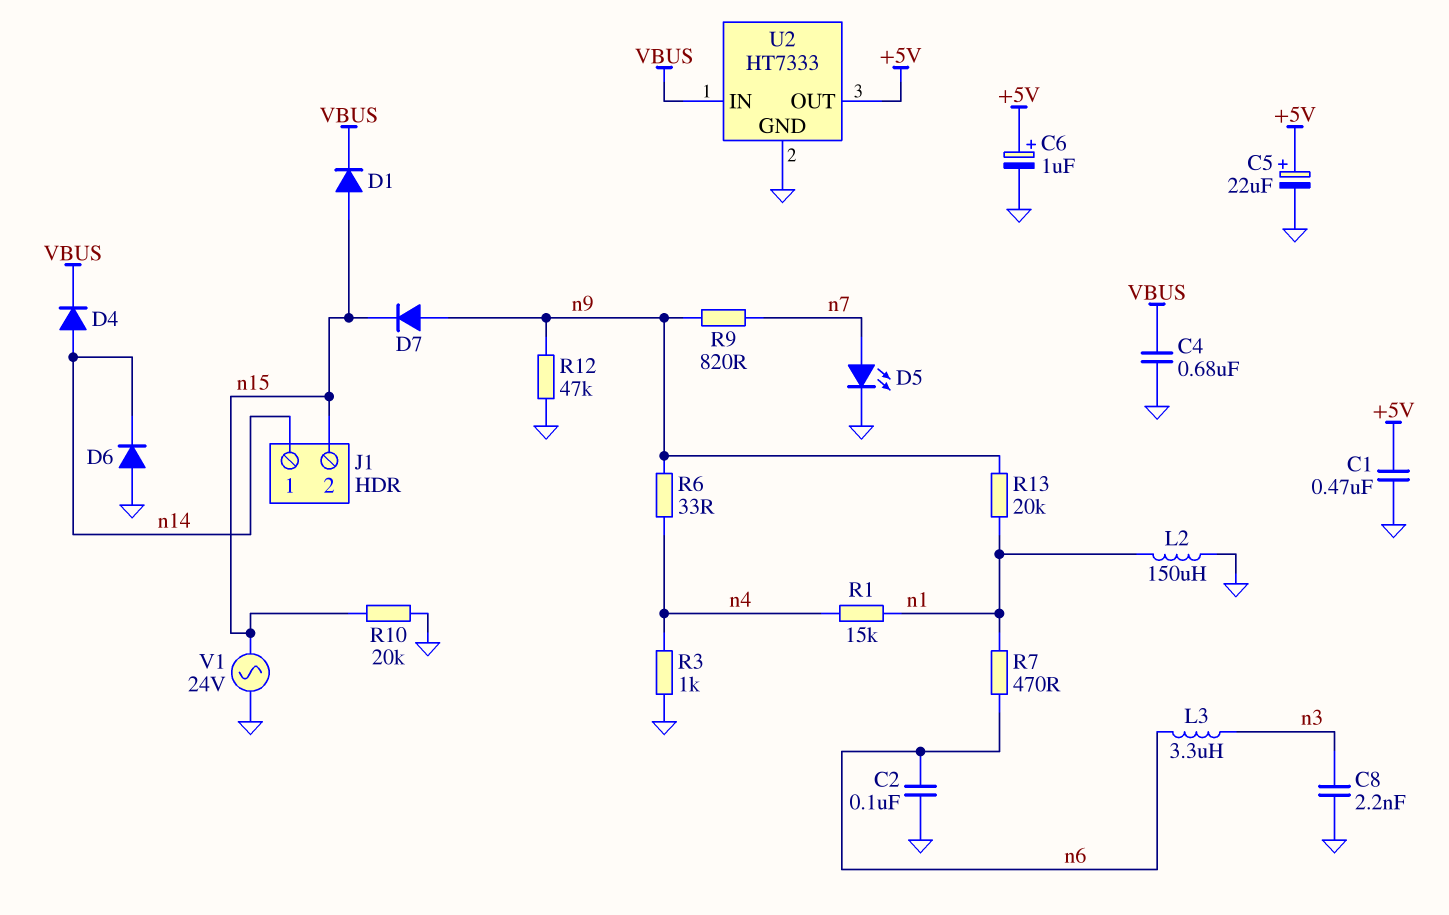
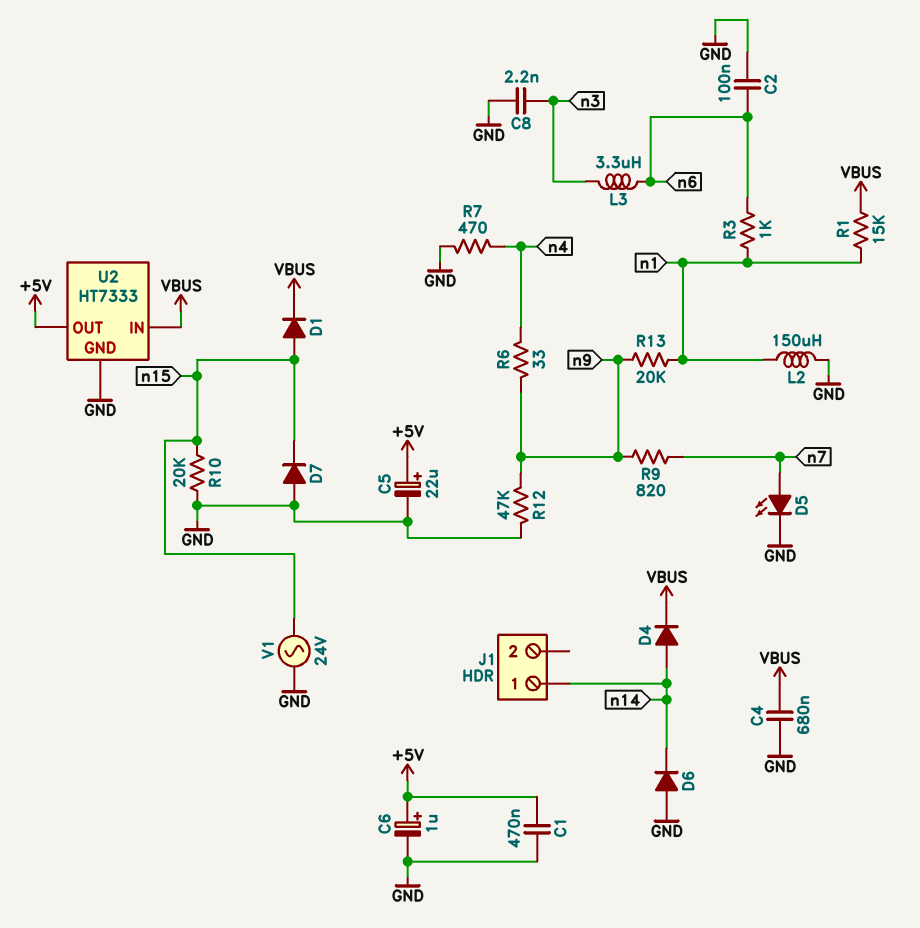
D7: diode (A n9, K n15) -> diode (A GND, K n15)
J1 pin 2: n15 -> none
R1: 15k (n1, n4) -> 15k (VBUS, n1)
R3: 1k (GND, n4) -> 1k (n1, n6)
R7: 470 (n1, n6) -> 470 (GND, n4)

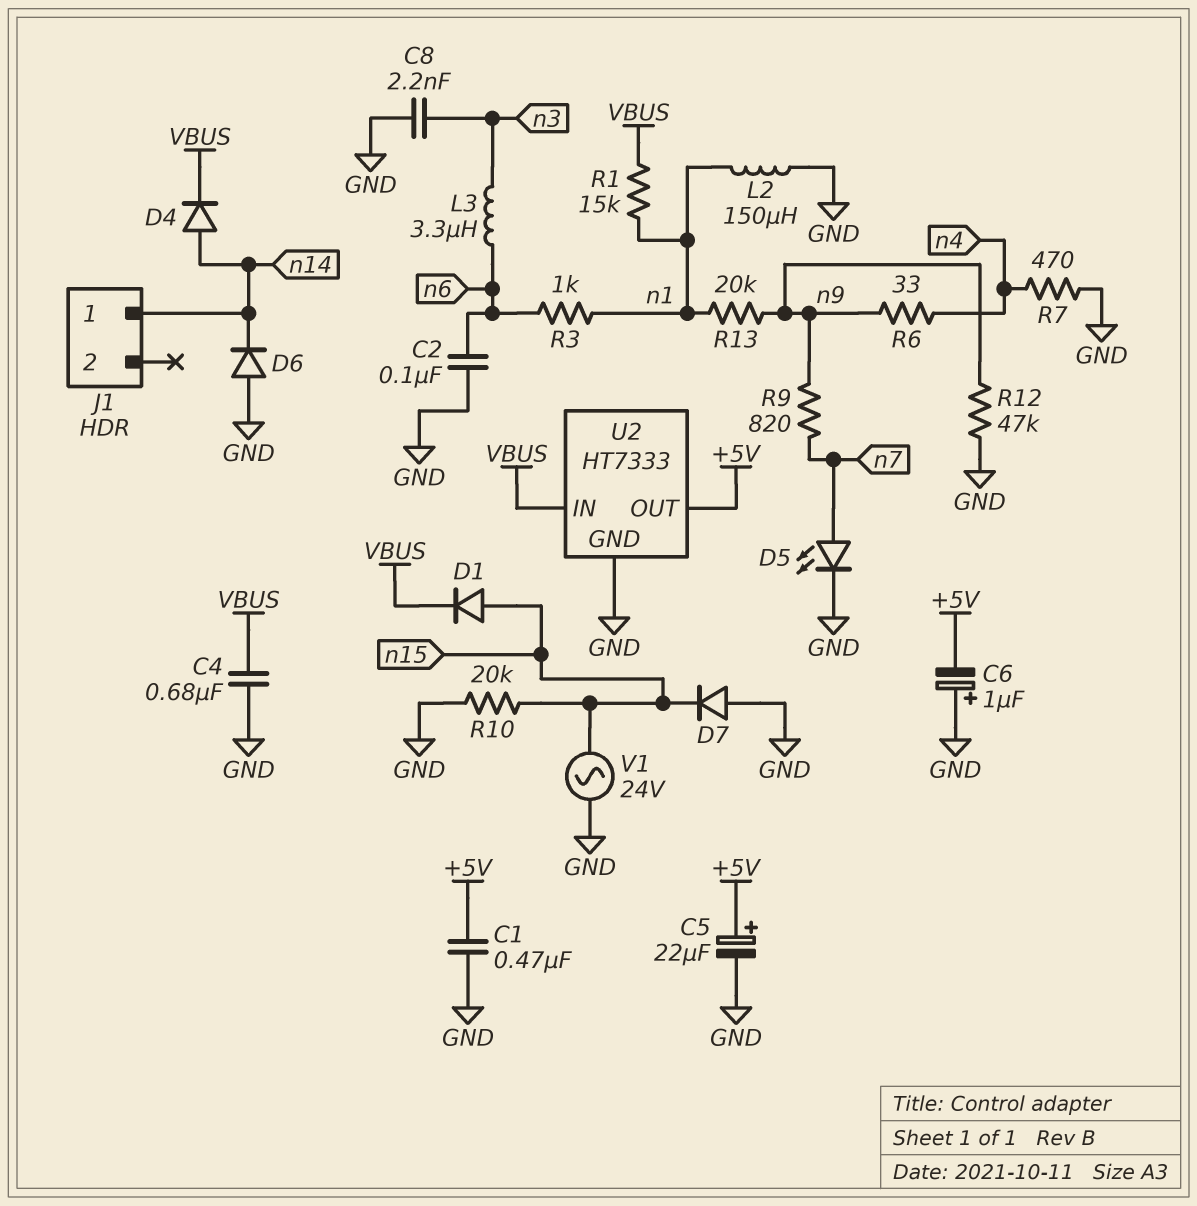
C6: 1uF (plus +5V, minus GND) -> 1uF (plus GND, minus +5V)

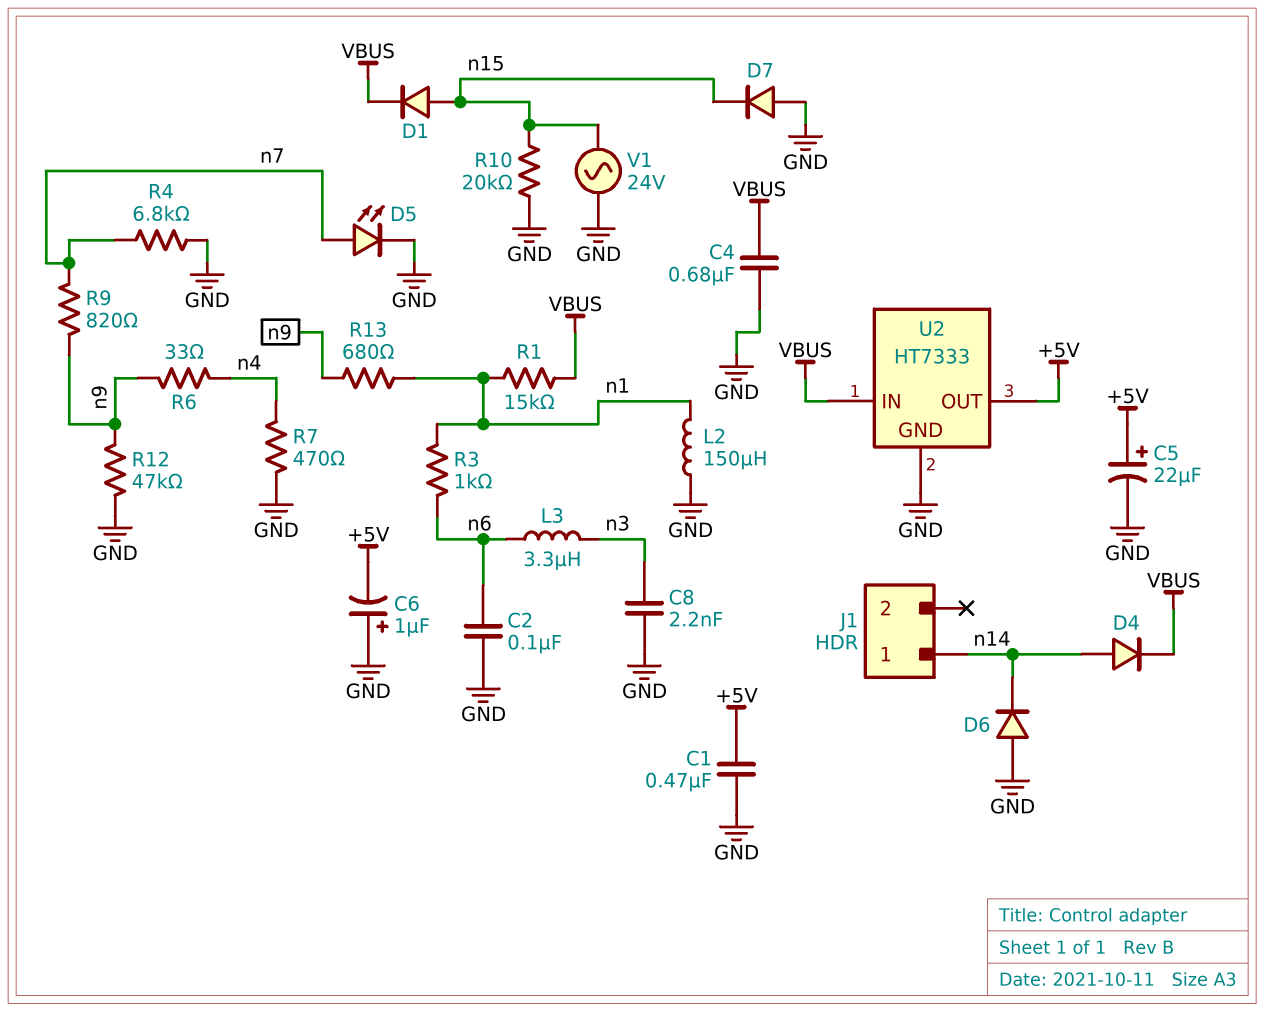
R4: none -> 6.8k (GND, n7)
R13: 20k (n1, n9) -> 680 (n1, n9)

